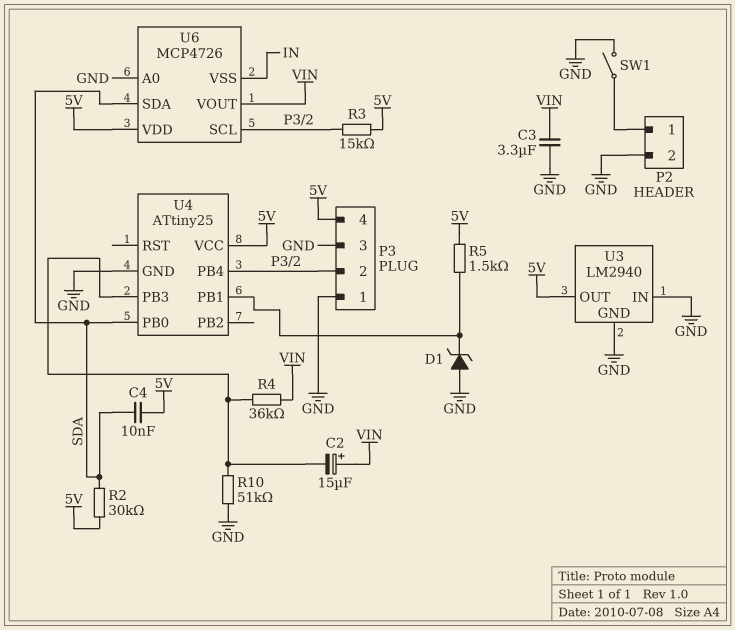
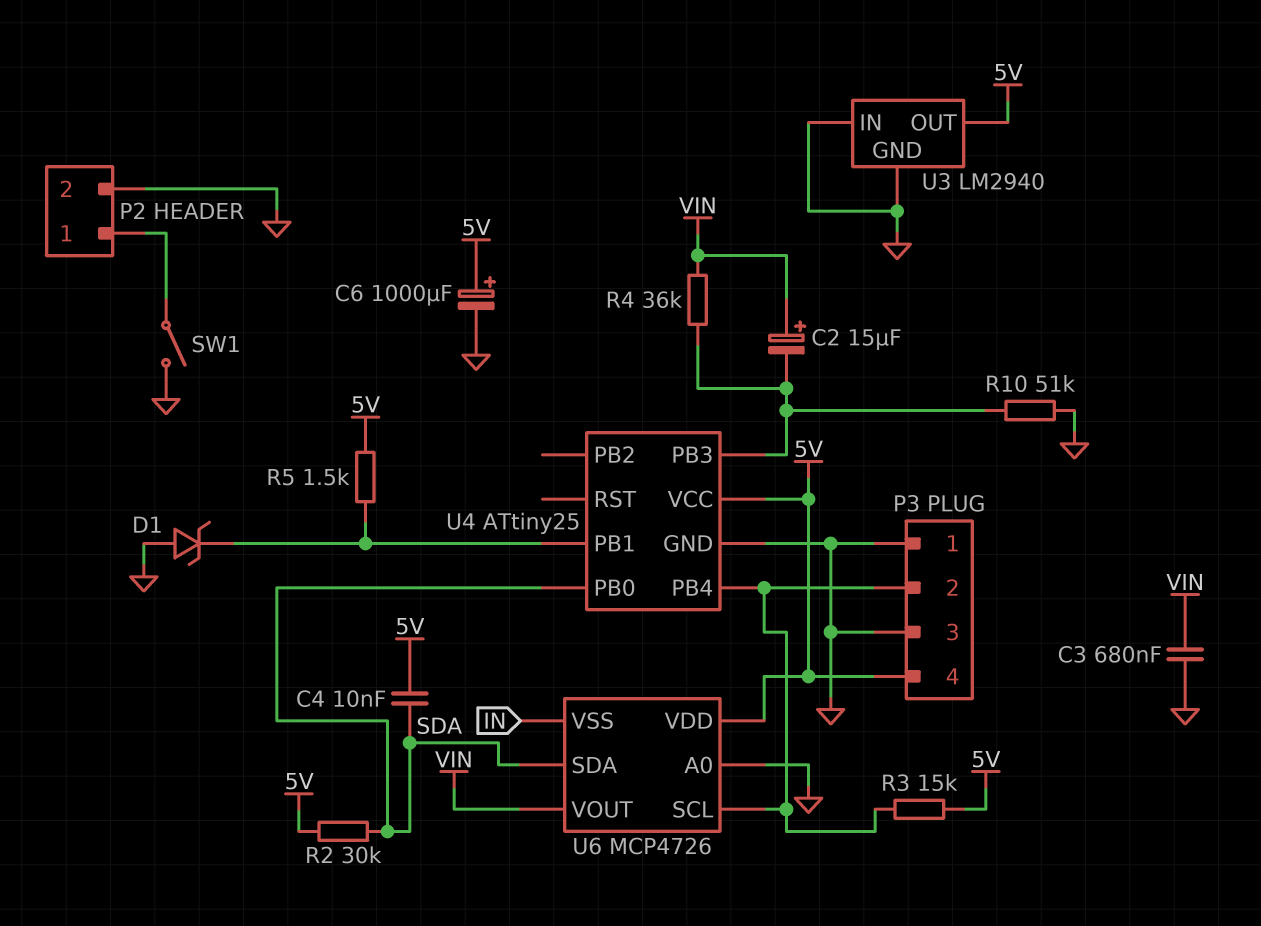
C3: 3.3uF (GND, VIN) -> 680nF (GND, VIN)
C6: none -> 1000uF (plus 5V, minus GND)

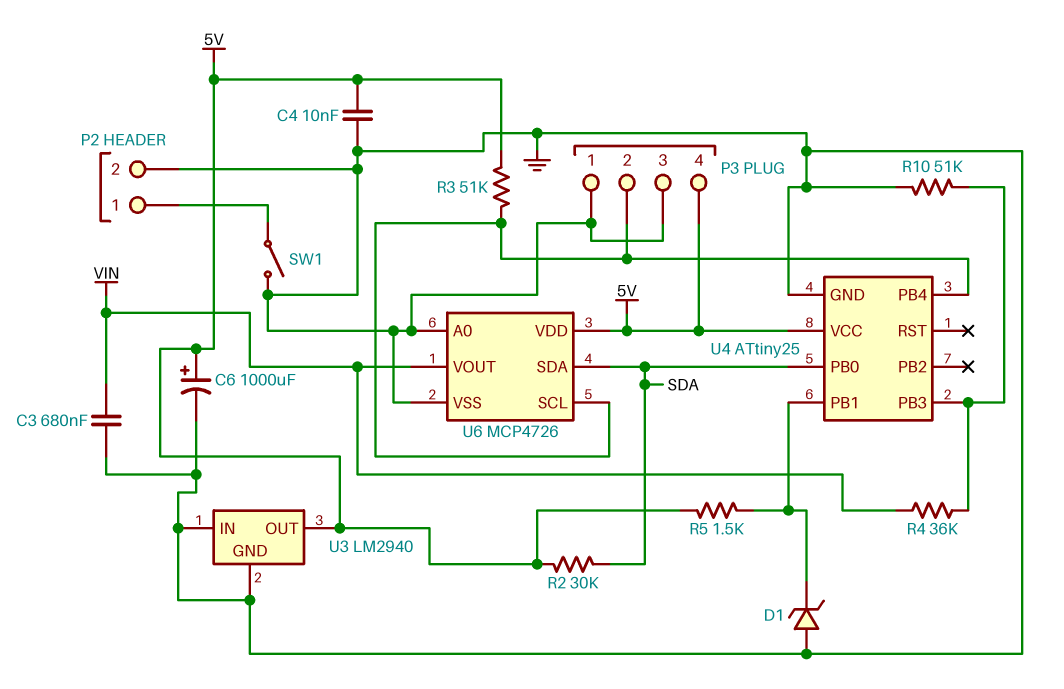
C2: 15uF (plus VIN, minus U4/PB3) -> none
C4: 10nF (5V, SDA) -> 10nF (5V, GND)
R3: 15k (5V, P3/2) -> 51k (5V, P3/2)
U6 pin VSS: IN -> GND

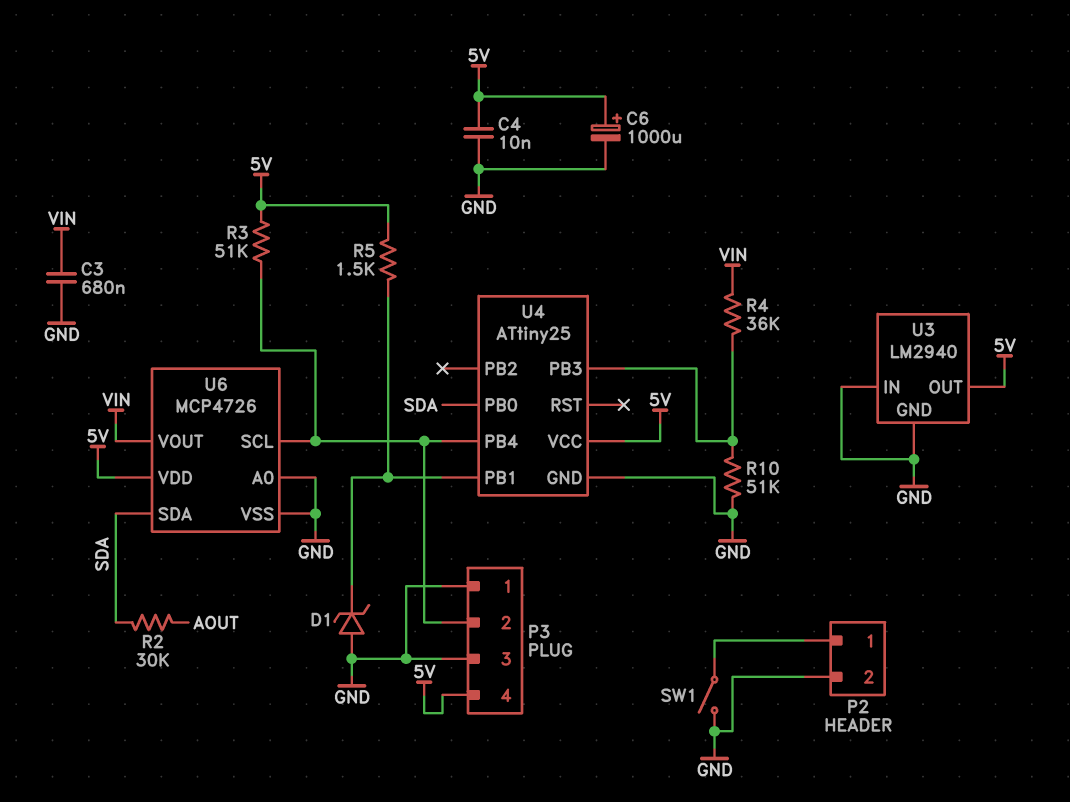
R2: 30k (5V, SDA) -> 30k (AOUT, SDA)

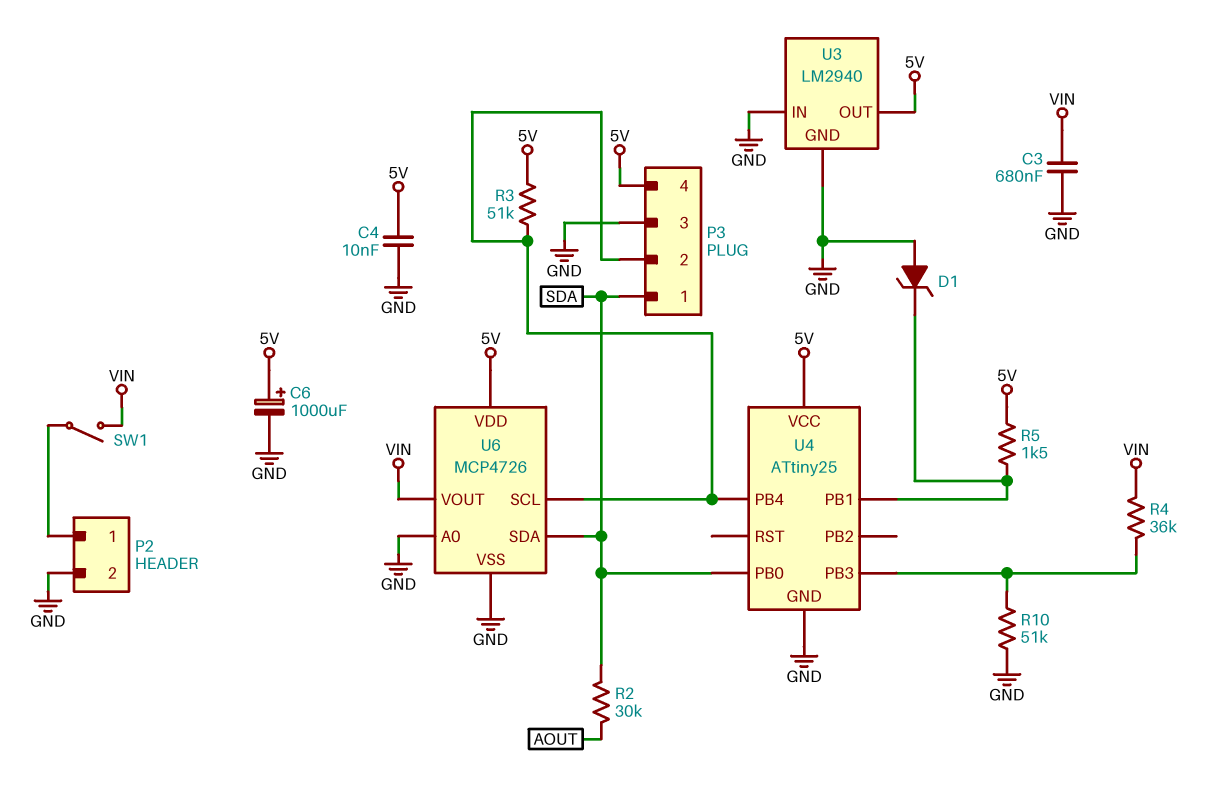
P3 pin 1: GND -> SDA
SW1: switch (GND, P2/1) -> switch (P2/1, VIN)

